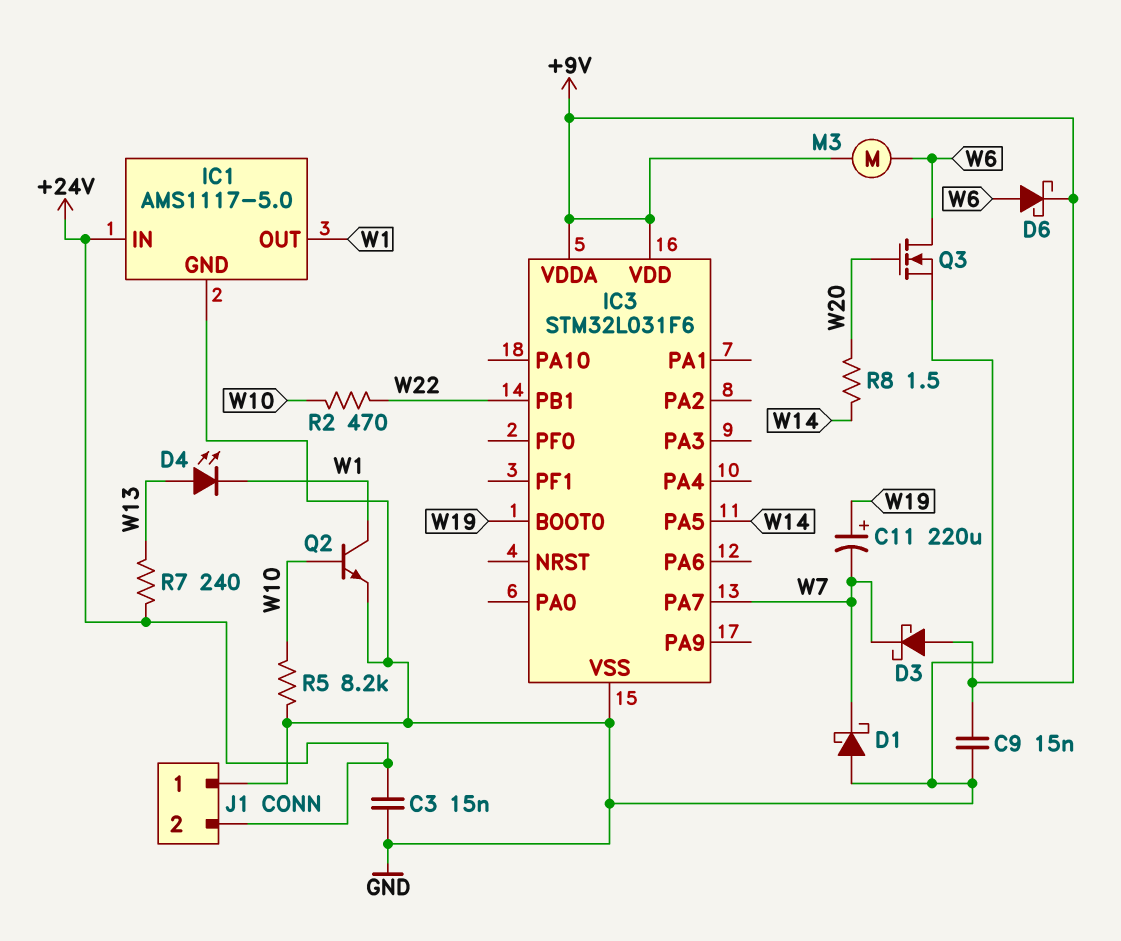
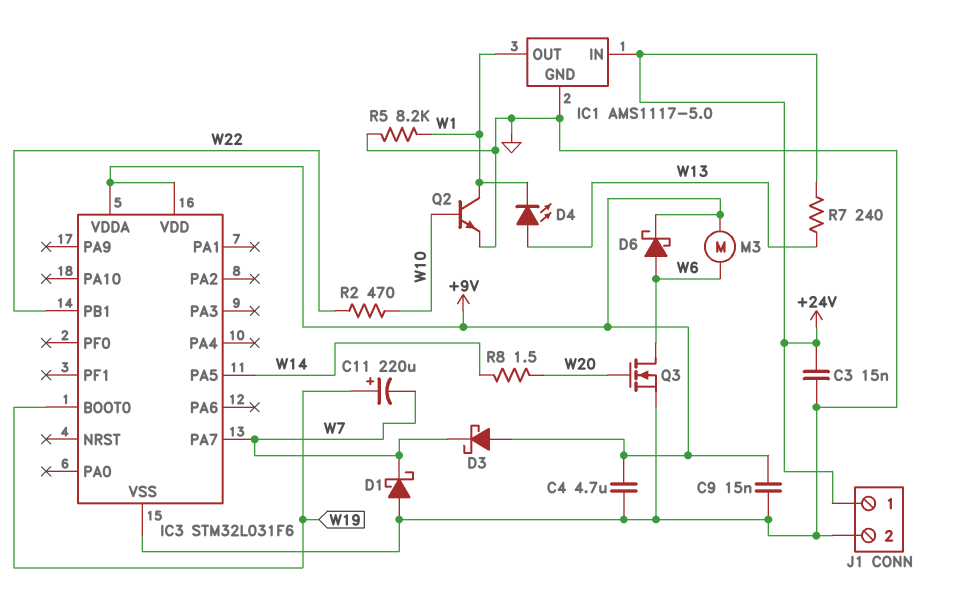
C4: none -> 4.7uF (+9V, GND)
J1 pin 1: GND -> +24V
J1 pin 2: +24V -> GND
R5: 8.2k (GND, W10) -> 8.2k (GND, W1)

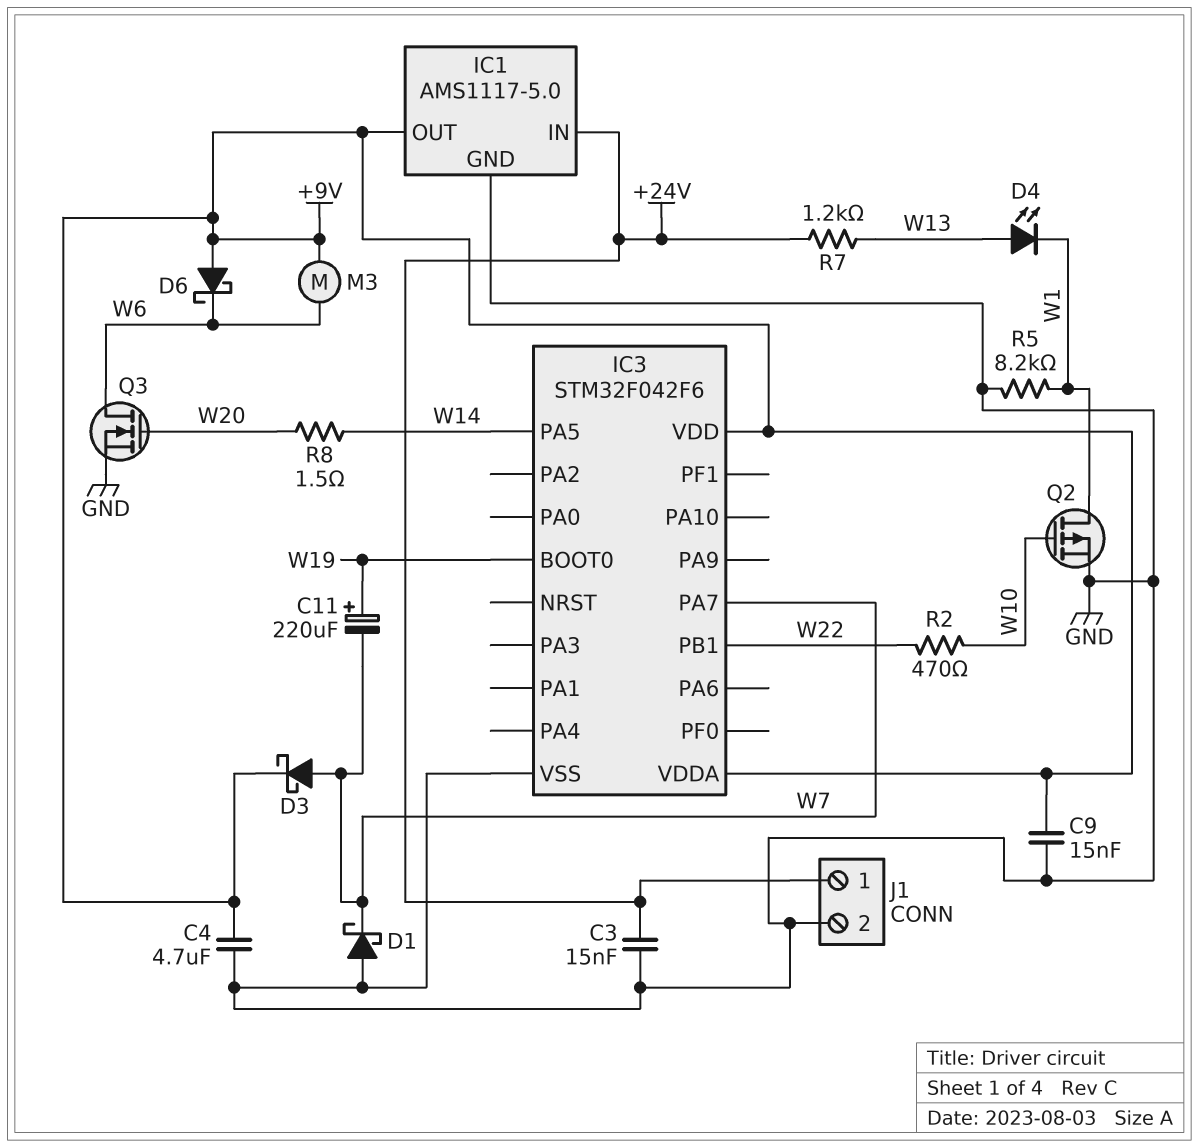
D3: schottky (A +9V, K W7) -> schottky (A W7, K +9V)
D6: schottky (A W6, K +9V) -> schottky (A +9V, K W6)
IC1 pin OUT: W1 -> +9V
IC3: STM32L031F6 -> STM32F042F6
Q2: NPN (B W10, C W1, E GND) -> PMOS (G W10, D W1, S GND)
R7: 240 (+24V, W13) -> 1.2k (+24V, W13)

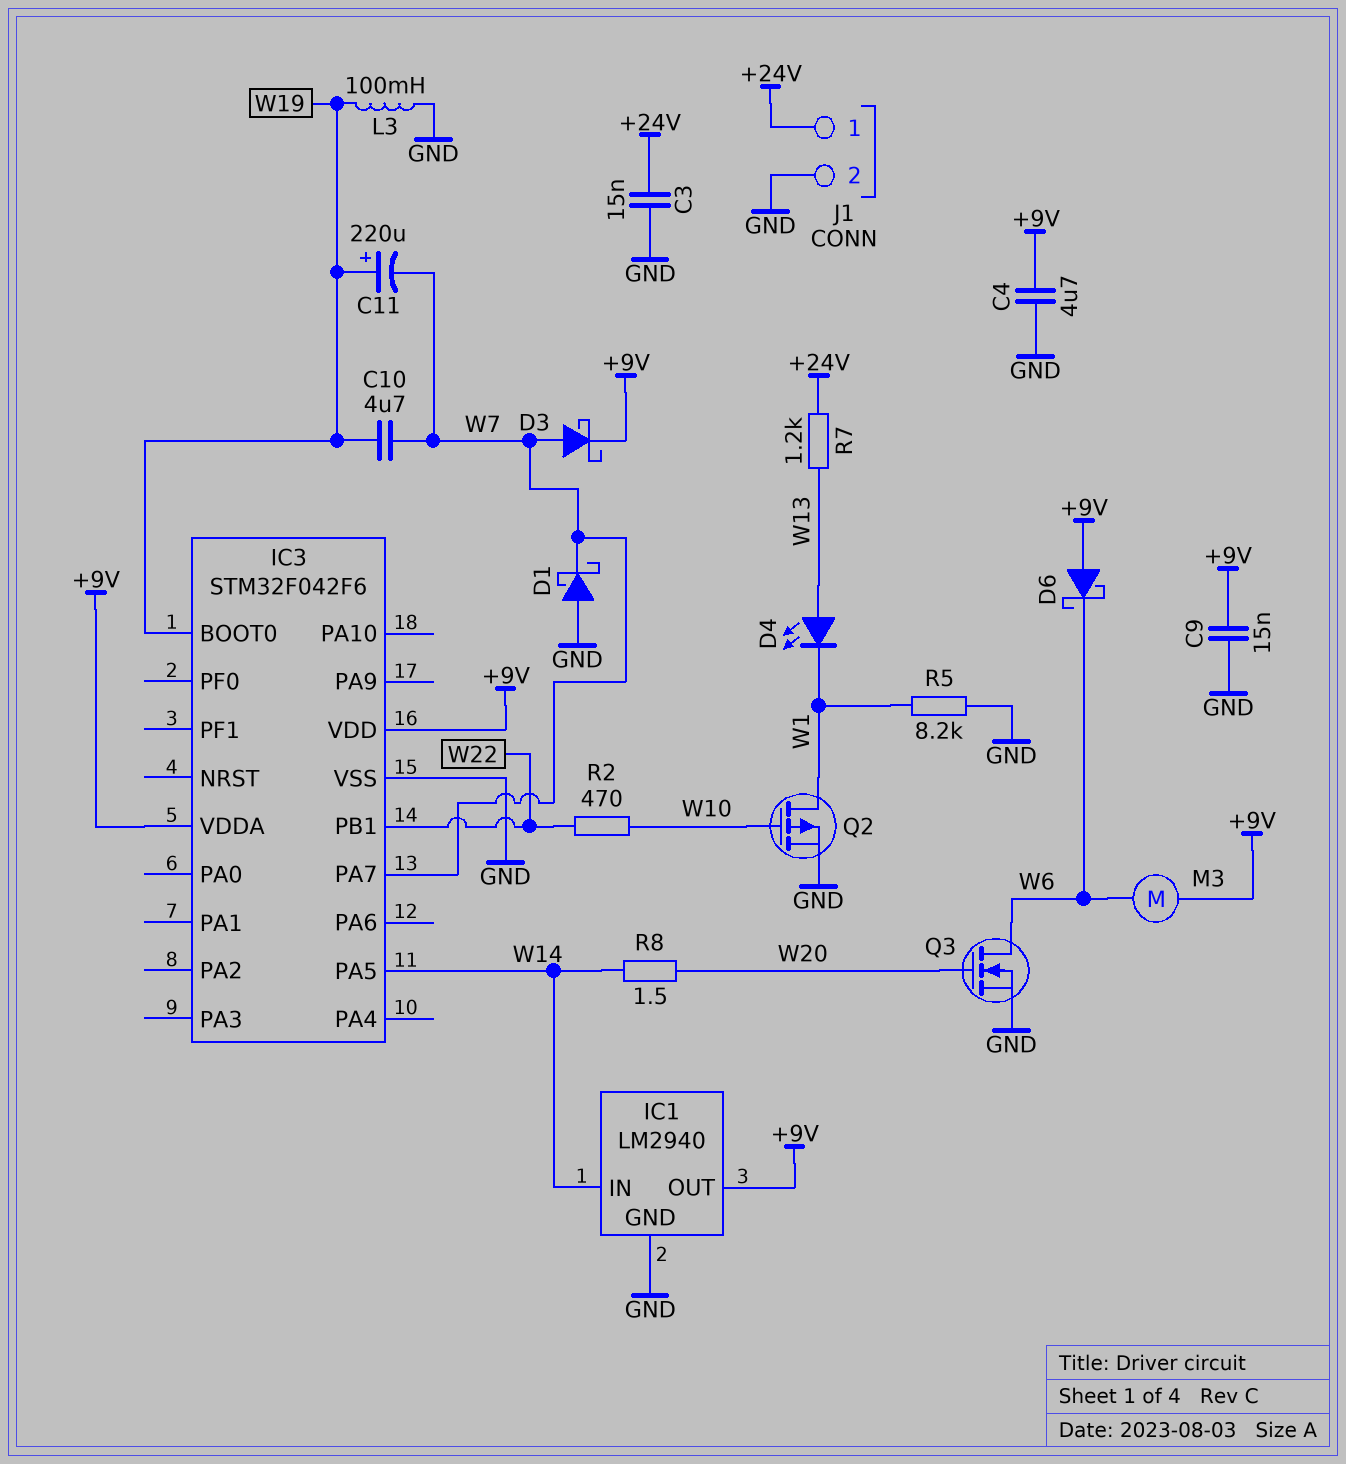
C10: none -> 4.7uF (W7, W19)
IC1: AMS1117-5.0 -> LM2940
IC1 pin IN: +24V -> W14
L3: none -> 100mH (GND, W19)

